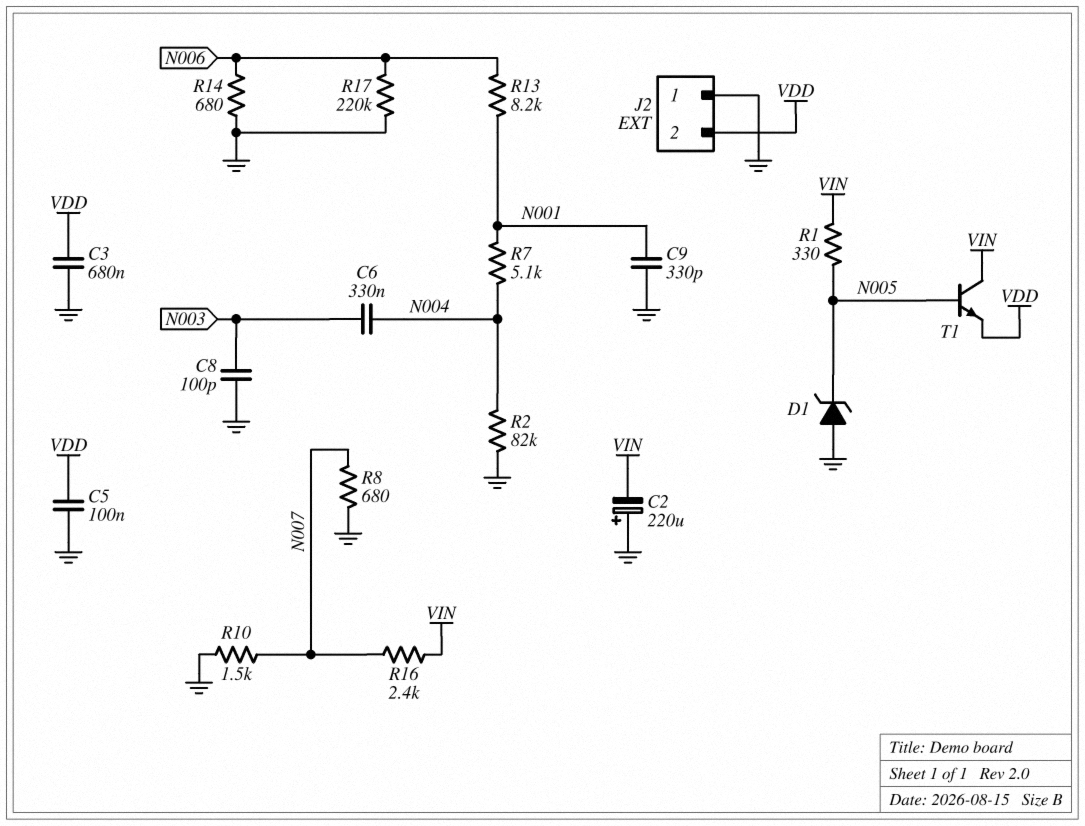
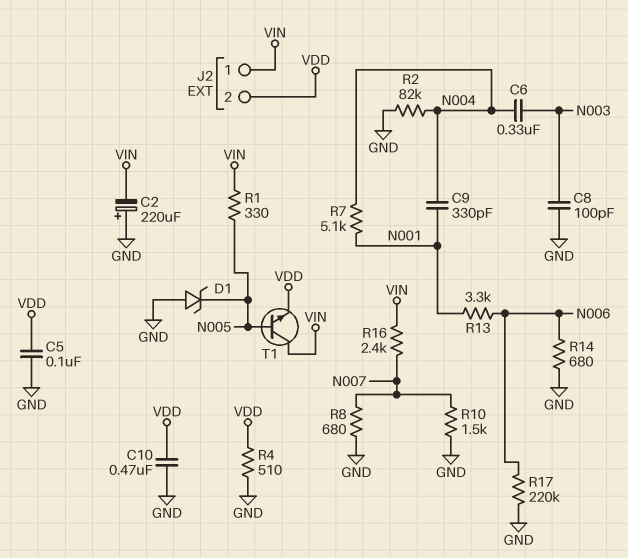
C3: 680nF (GND, VDD) -> none
C9: 330pF (GND, N001) -> 330pF (N001, N004)
C10: none -> 470nF (GND, VDD)
J2 pin 1: GND -> VIN
R4: none -> 510 (GND, VDD)
R13: 8.2k (N001, N006) -> 3.3k (N001, N006)

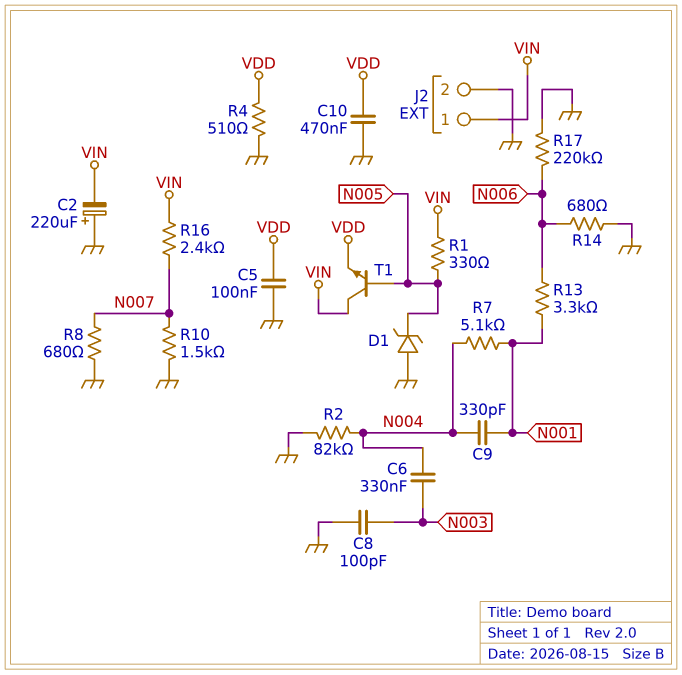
J2 pin 2: VDD -> GND

